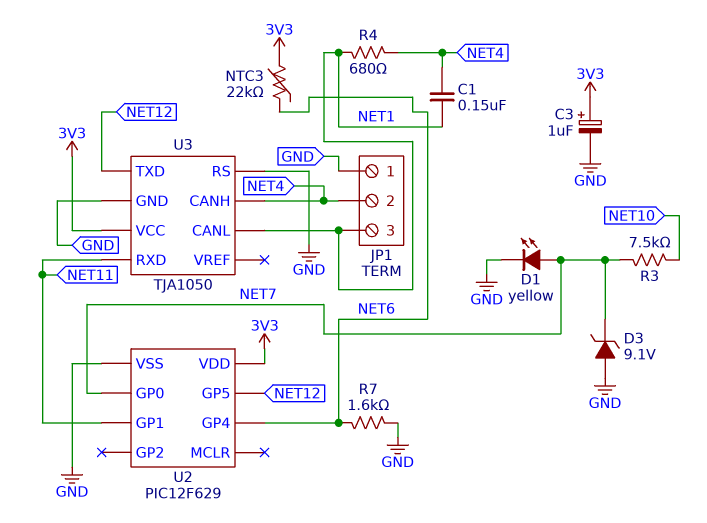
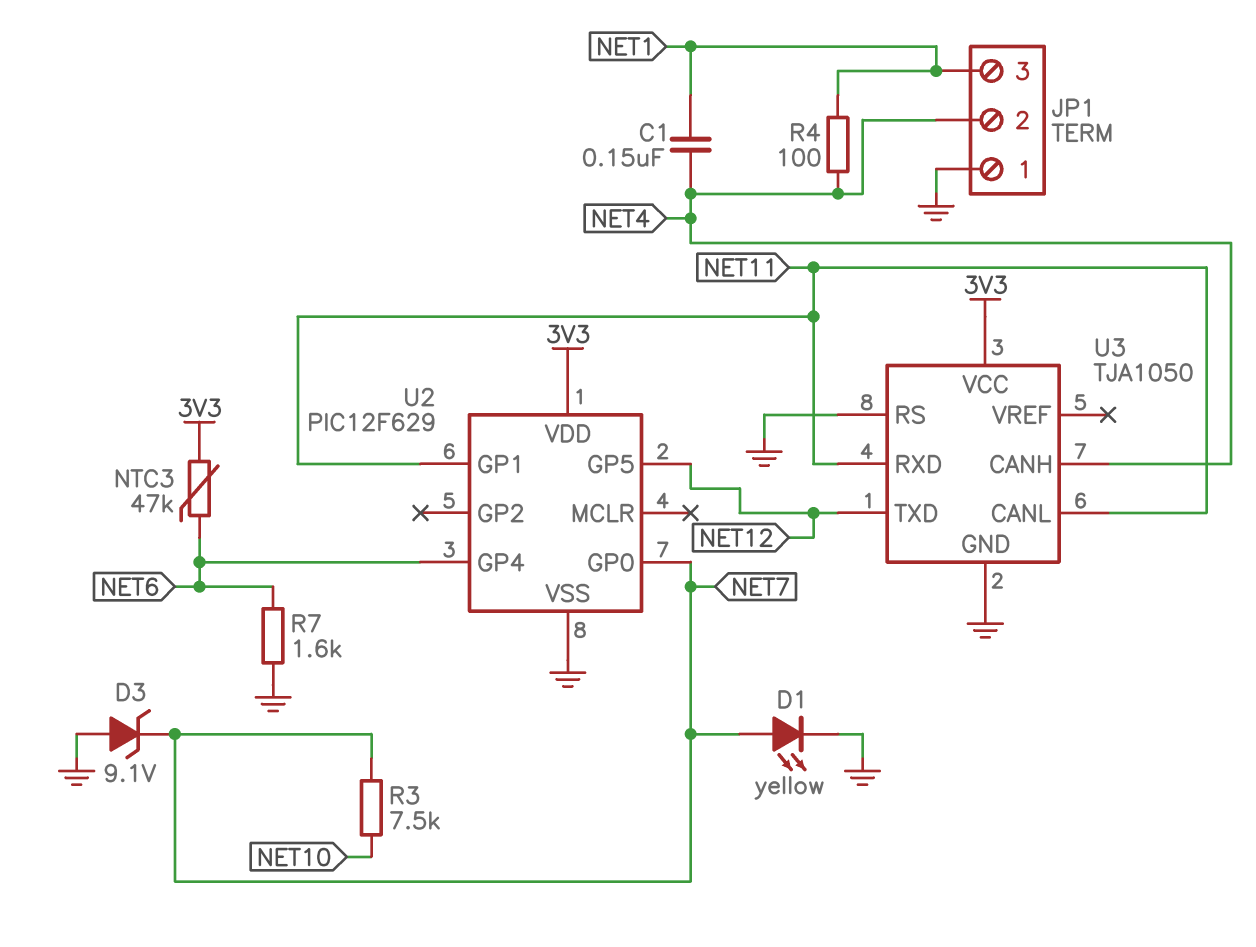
C3: 1uF (plus 3V3, minus GND) -> none
NTC3: 22k (3V3, NET6) -> 47k (3V3, NET6)
R4: 680 (NET1, NET4) -> 100 (NET1, NET4)
U3 pin CANL: NET1 -> NET11

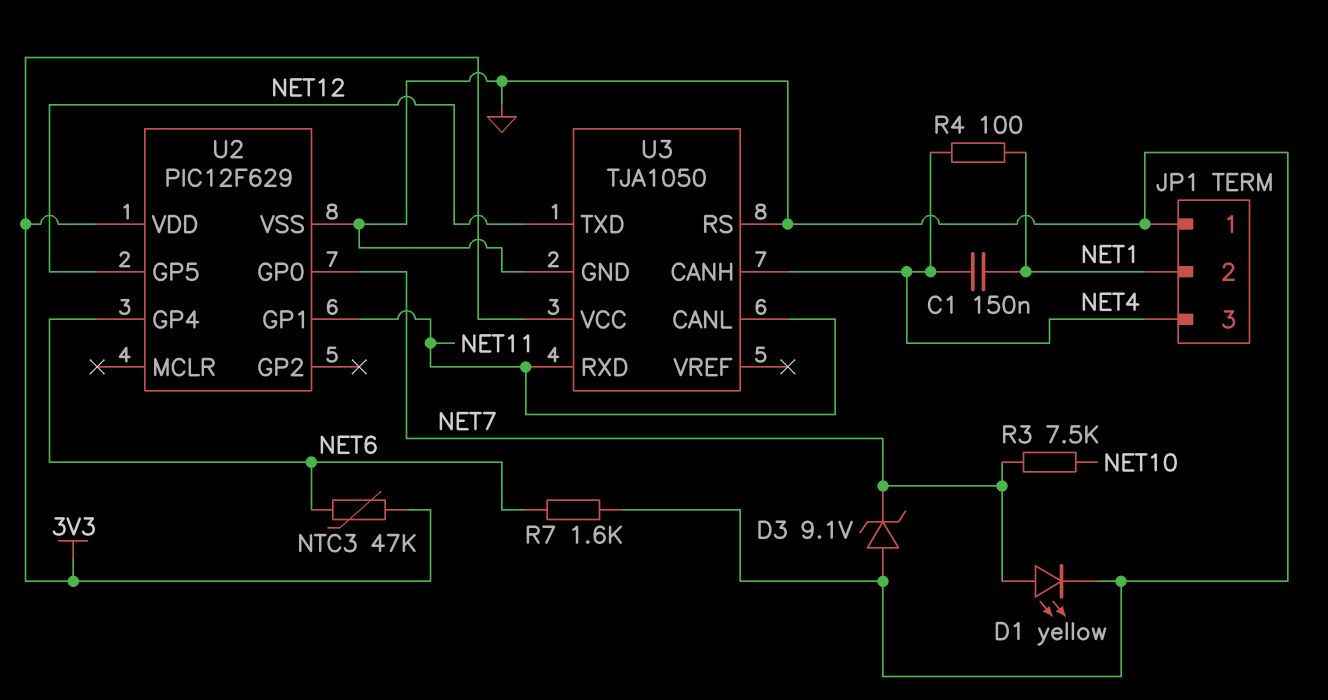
JP1 pin 2: NET4 -> NET1
JP1 pin 3: NET1 -> NET4

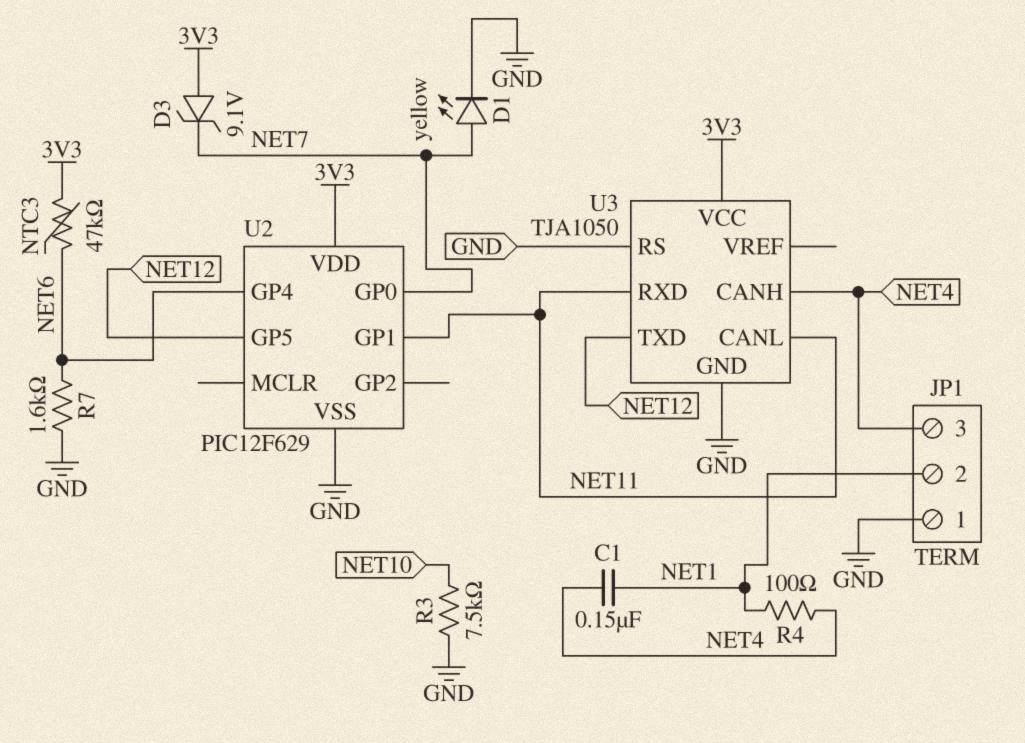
D3: zener 9.1V (A GND, K NET7) -> zener 9.1V (A 3V3, K NET7)
R3: 7.5k (NET7, NET10) -> 7.5k (GND, NET10)

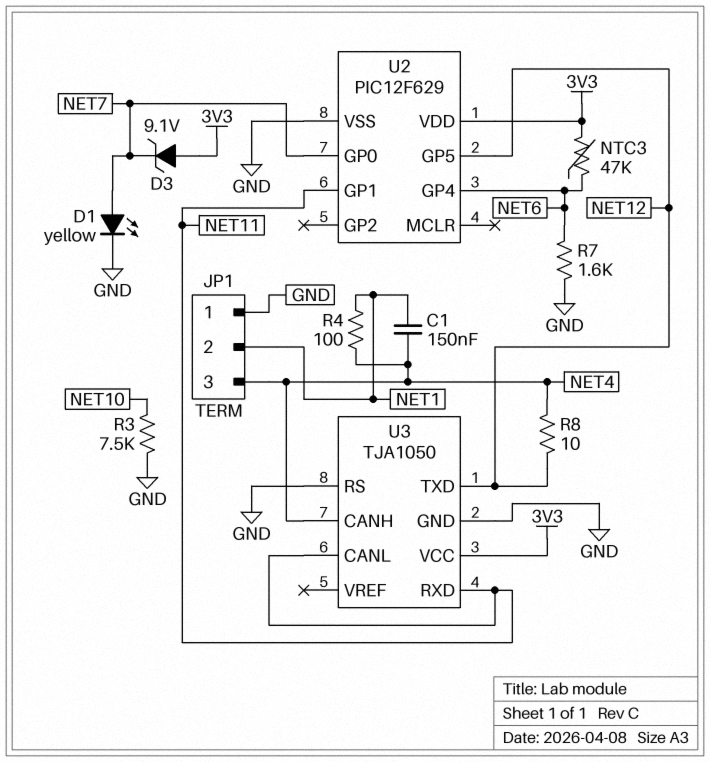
R8: none -> 10 (NET4, NET12)

